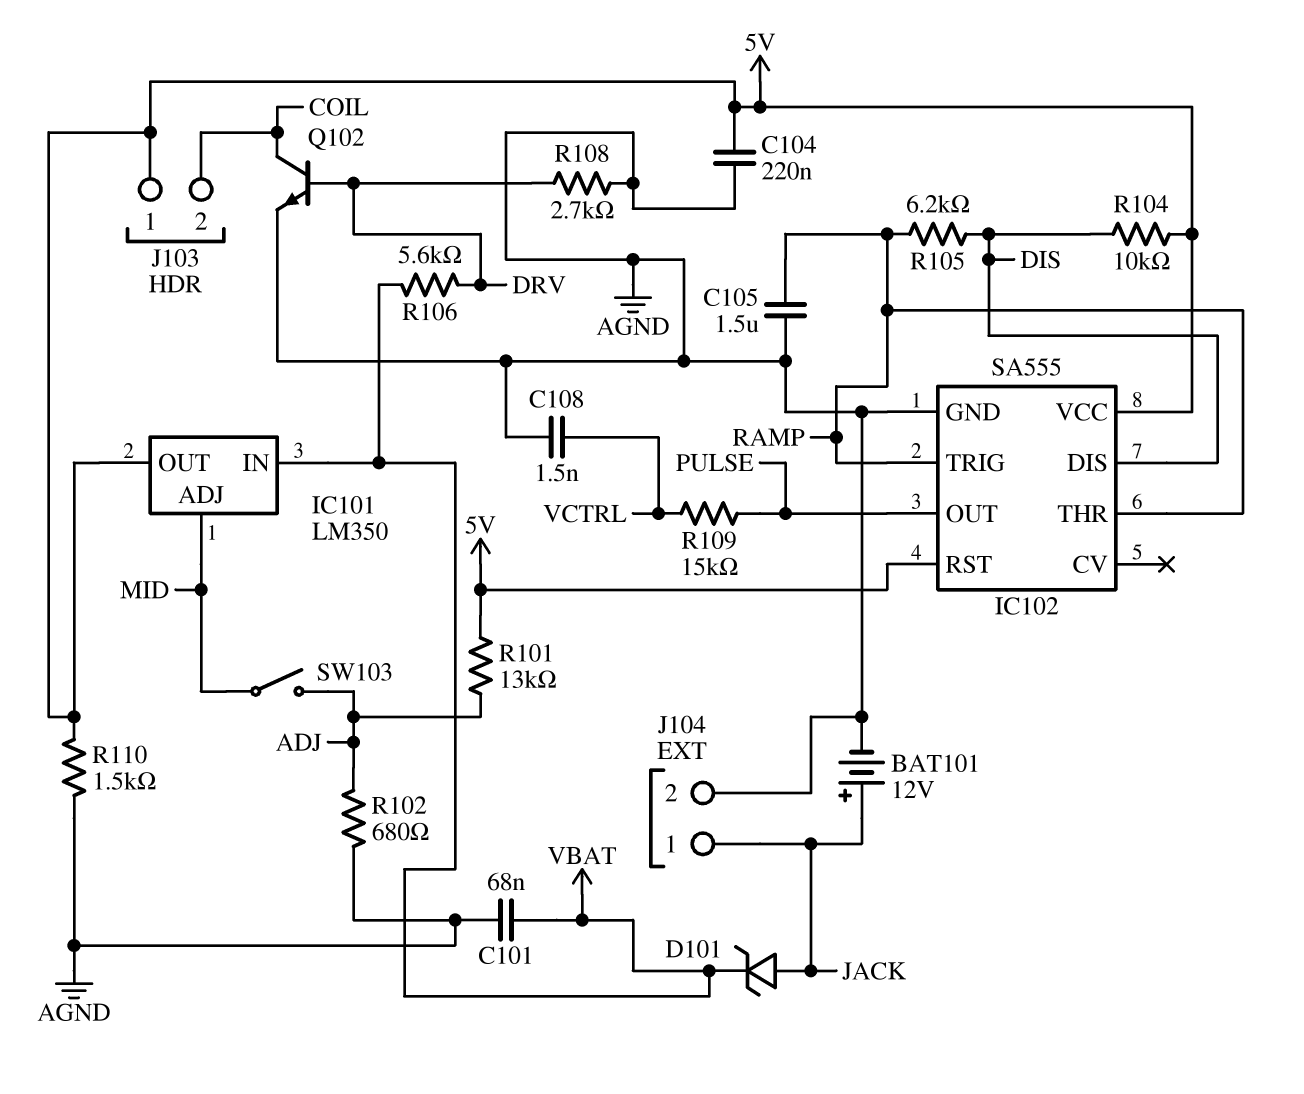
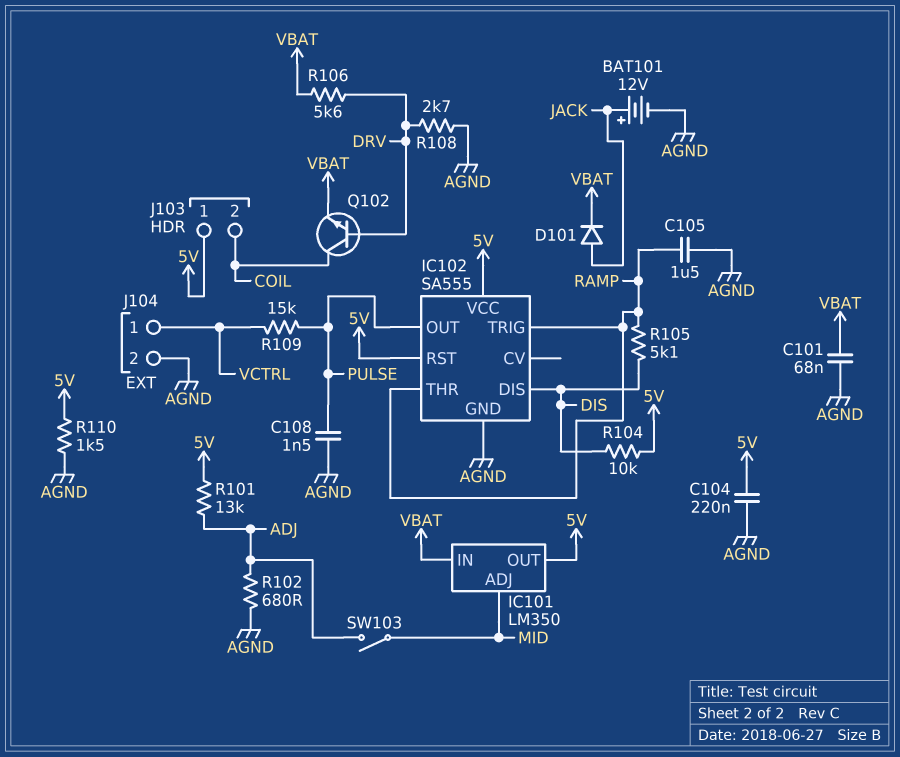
C108: 1.5nF (AGND, VCTRL) -> 1.5nF (AGND, PULSE)
D101: zener (A JACK, K VBAT) -> diode (A JACK, K VBAT)
J104 pin 1: JACK -> VCTRL
Q102: NPN (B DRV, C COIL, E AGND) -> NPN (B DRV, C COIL, E VBAT)
R105: 6.2k (DIS, RAMP) -> 5.1k (DIS, RAMP)

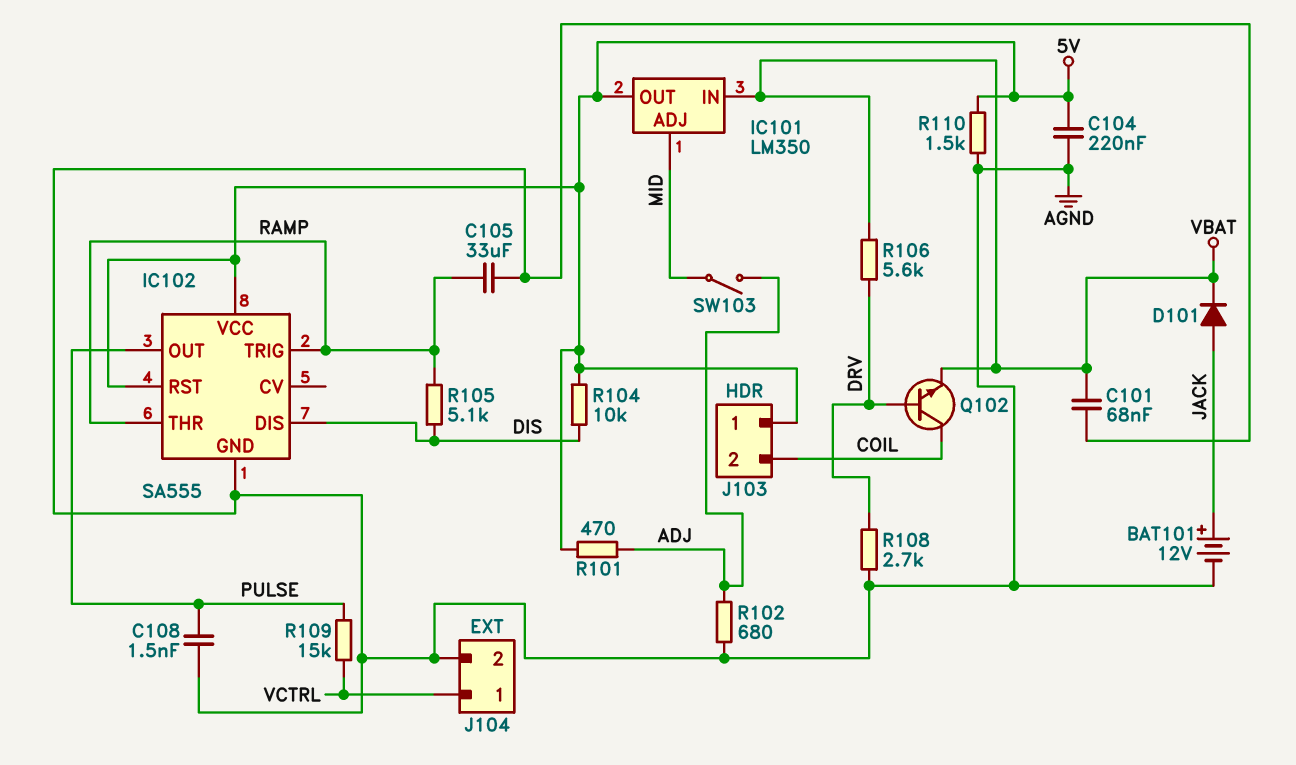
C105: 1.5uF (AGND, RAMP) -> 33uF (AGND, RAMP)
R101: 13k (5V, ADJ) -> 470 (5V, ADJ)

